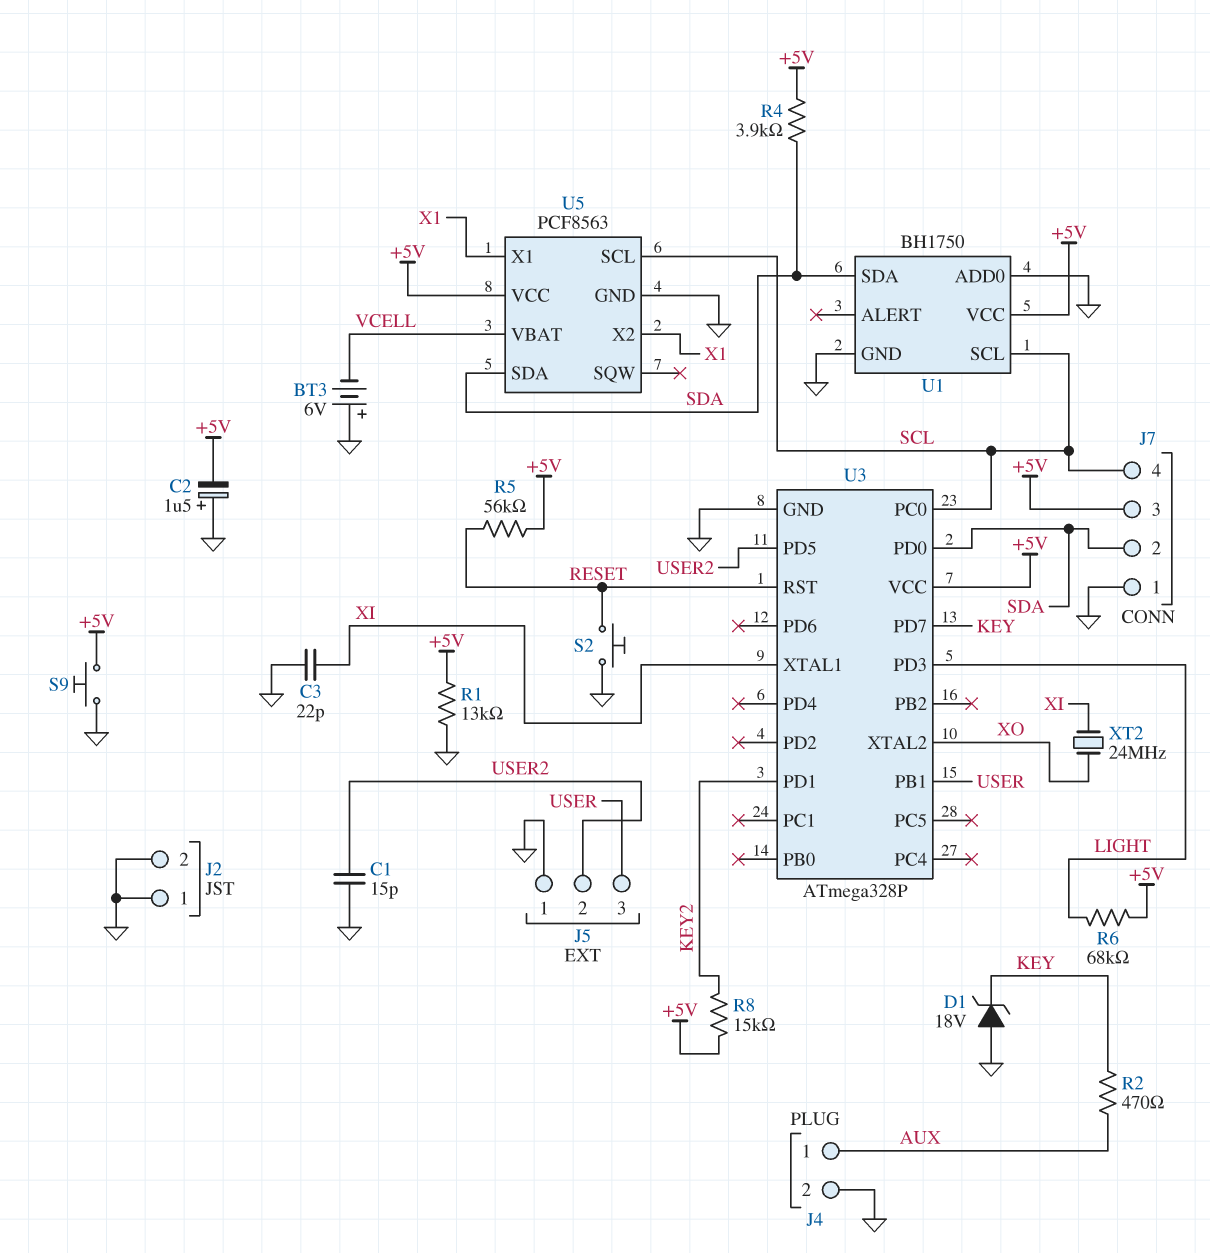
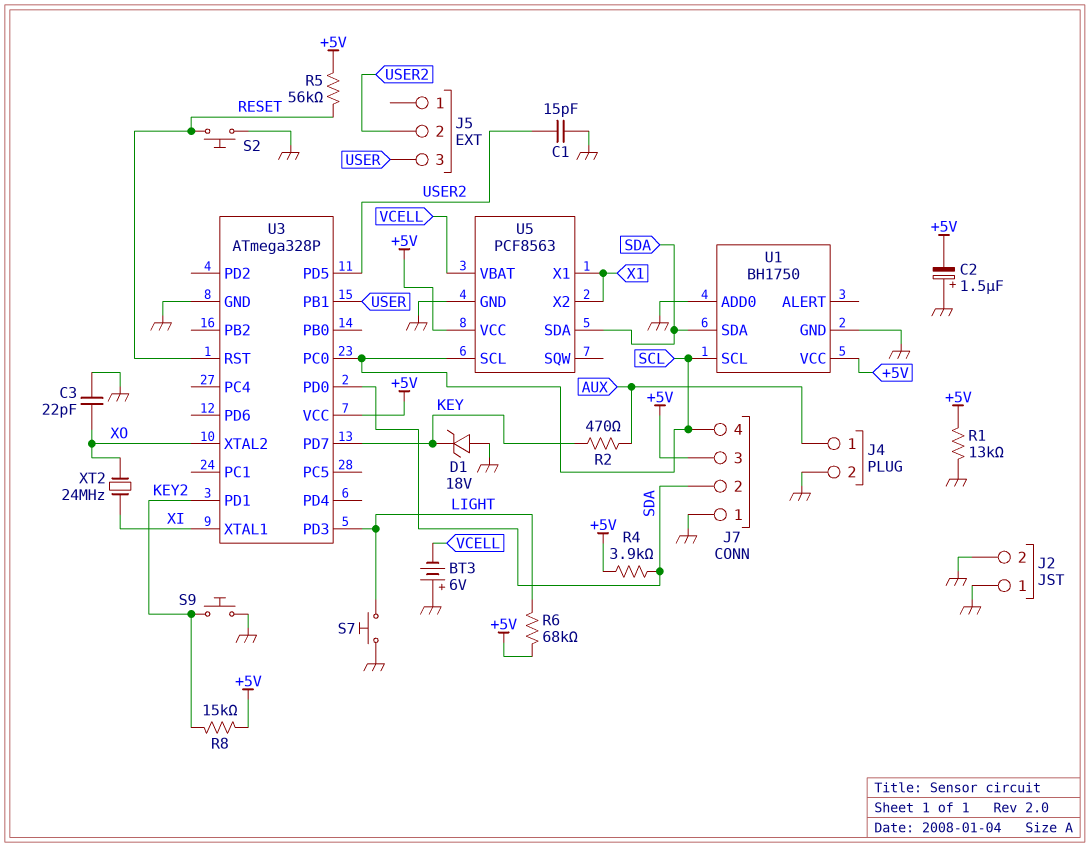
C3: 22pF (GND, XI) -> 22pF (GND, XO)
J5 pin 1: GND -> none
S7: none -> button (GND, LIGHT)
S9: button (+5V, GND) -> button (GND, KEY2)

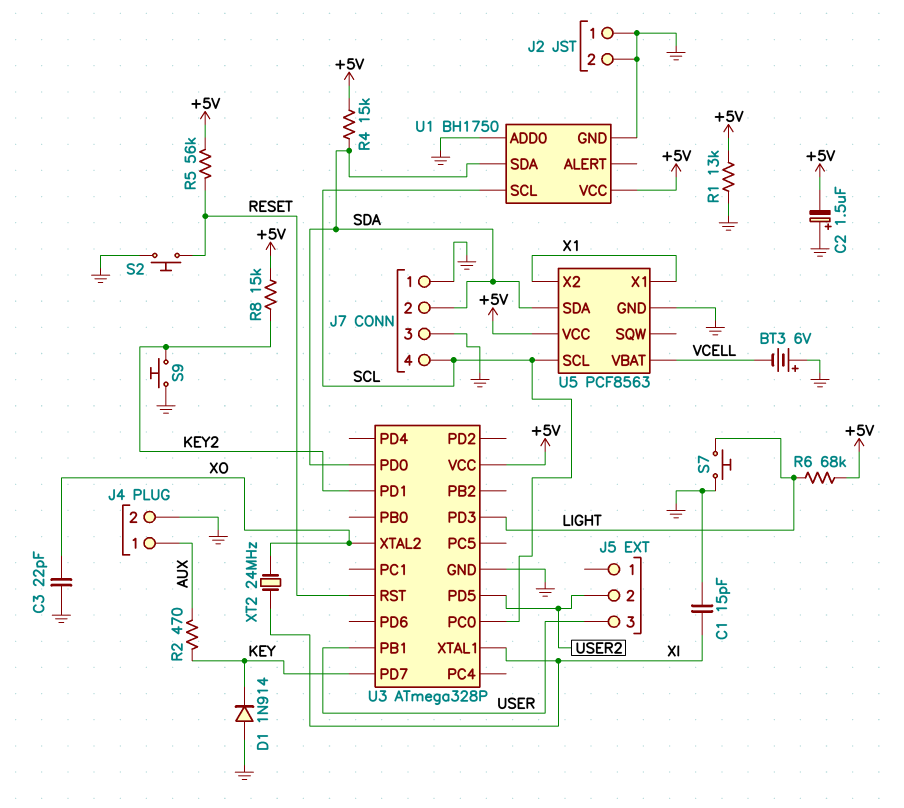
C1: 15pF (GND, USER2) -> 15pF (GND, XI)
D1: zener 18V (A GND, K KEY) -> diode 1N914 (A GND, K KEY)
J7 pin 3: +5V -> GND
R4: 3.9k (+5V, SDA) -> 15k (+5V, SDA)

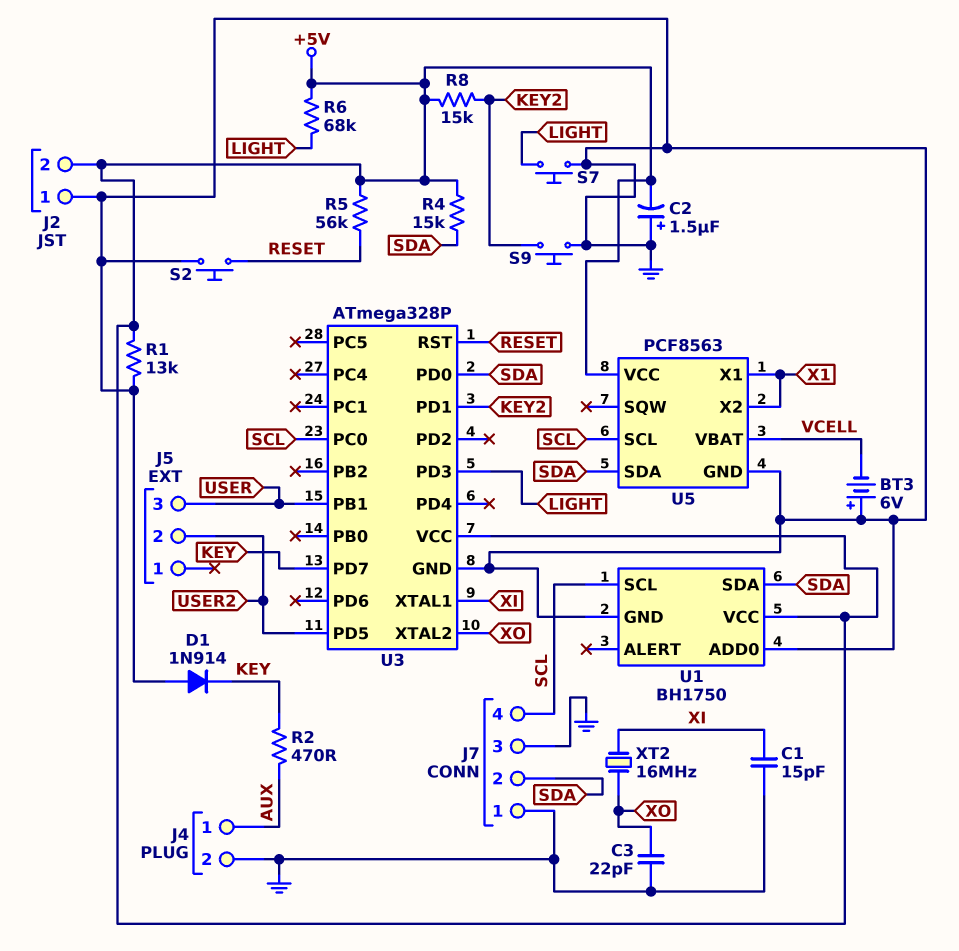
J2 pin 2: GND -> +5V
XT2: 24MHz (XI, XO) -> 16MHz (XI, XO)

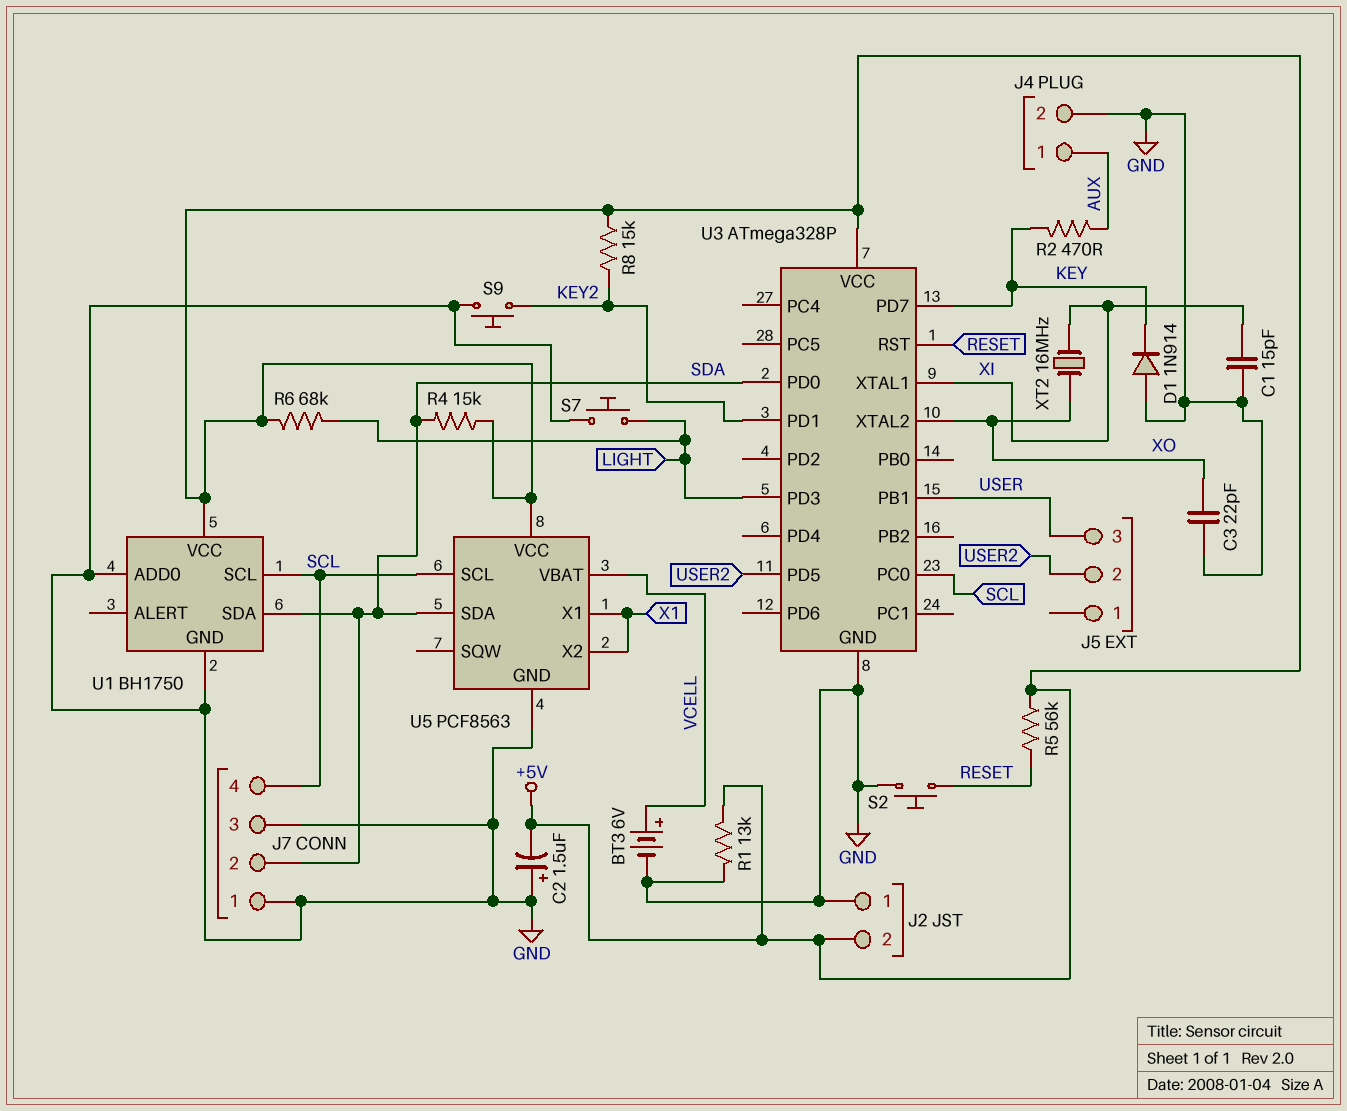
BT3: 6V (plus GND, minus VCELL) -> 6V (plus VCELL, minus GND)

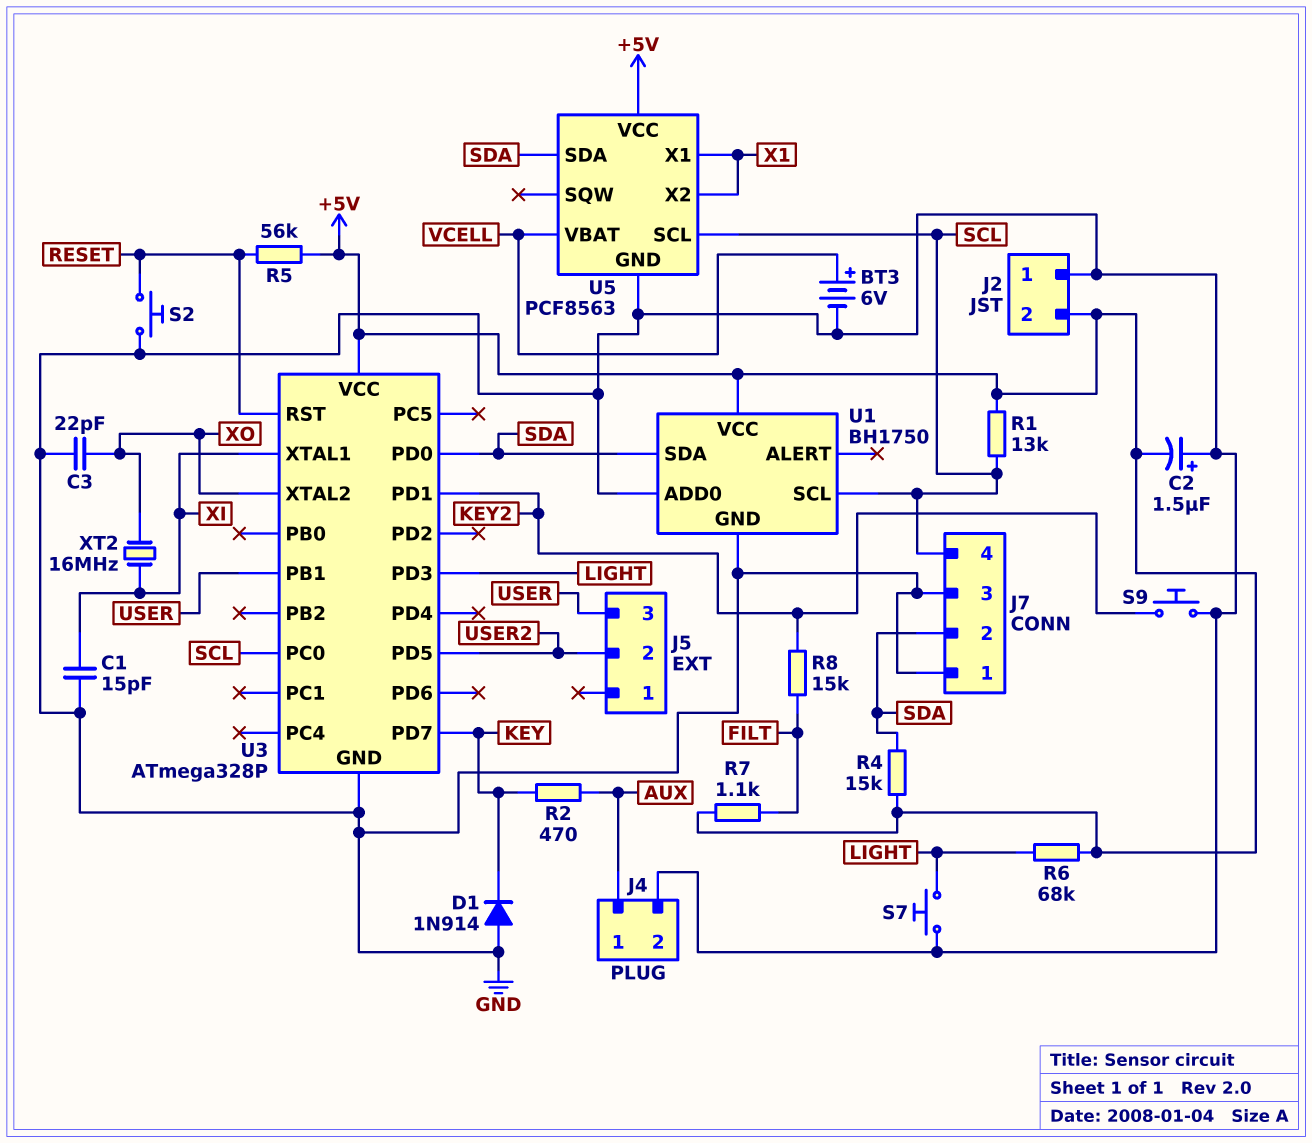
R1: 13k (+5V, GND) -> 13k (+5V, SCL)
R7: none -> 1.1k (+5V, FILT)
R8: 15k (+5V, KEY2) -> 15k (FILT, KEY2)

